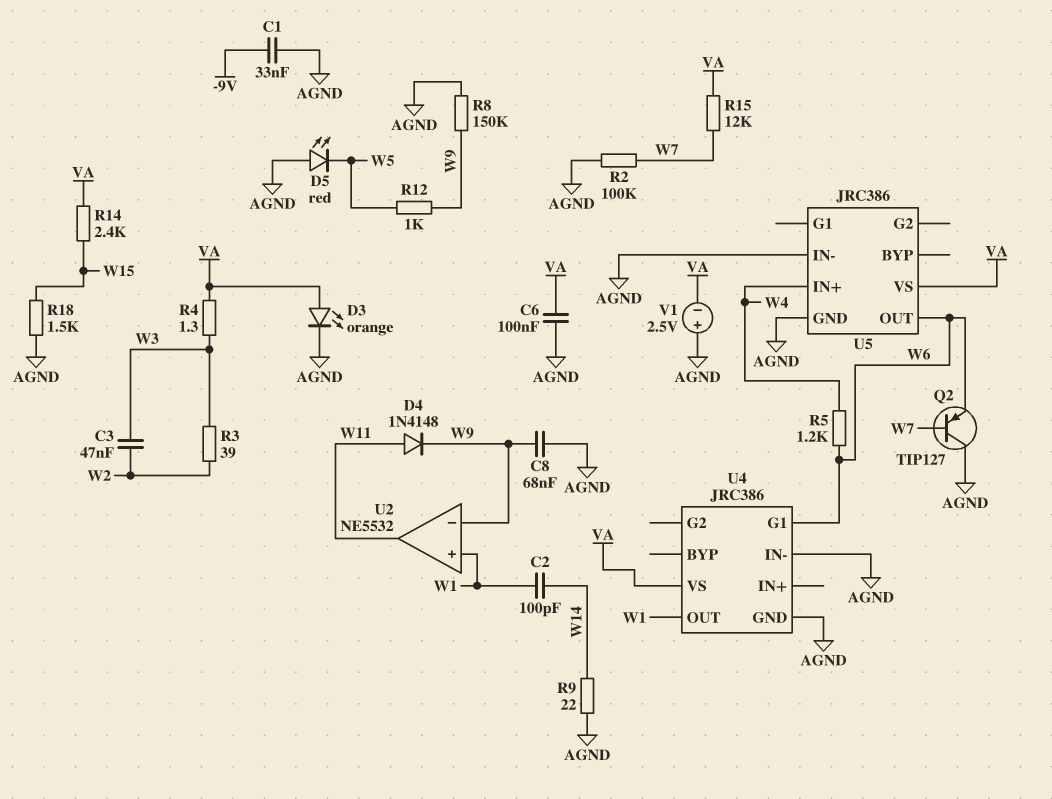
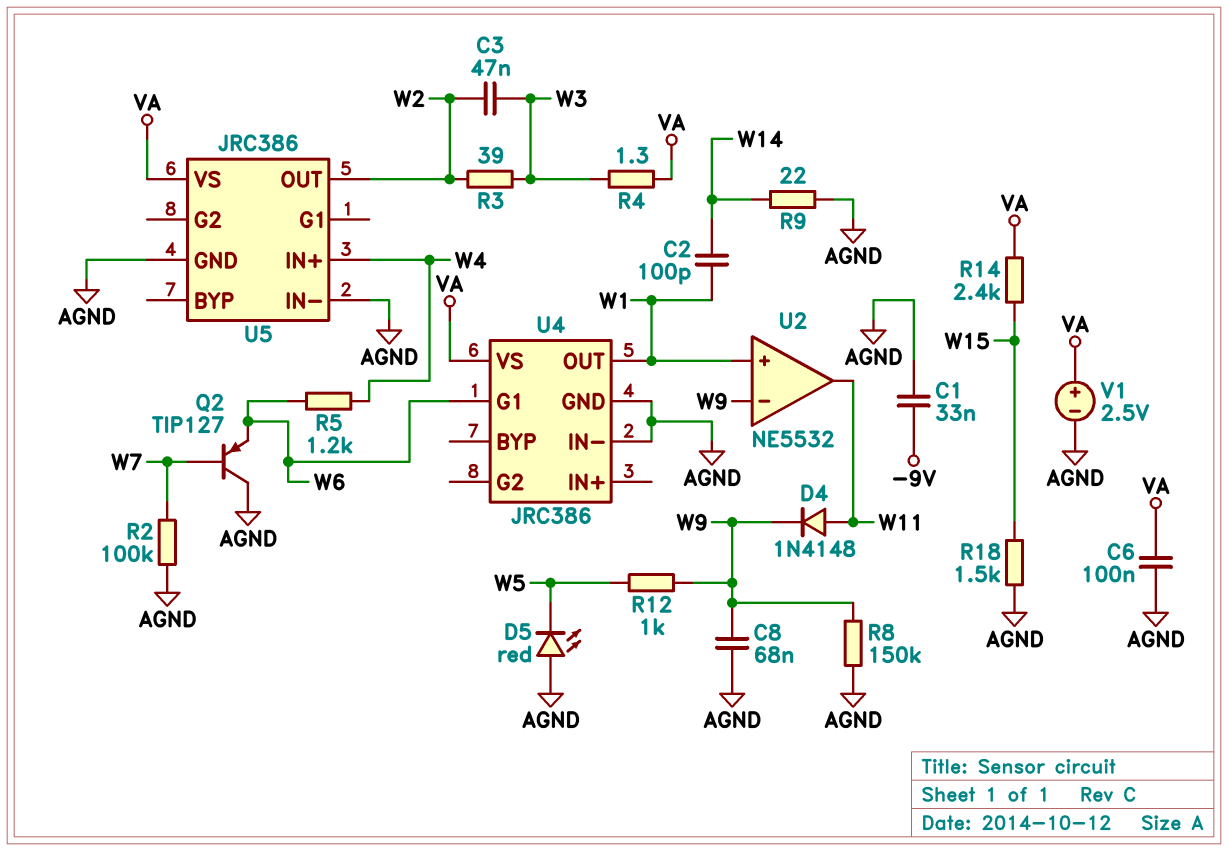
D3: LED orange (A VA, K AGND) -> none
R15: 12k (VA, W7) -> none
U5 pin OUT: W6 -> W2
V1: 2.5V (plus AGND, minus VA) -> 2.5V (plus VA, minus AGND)

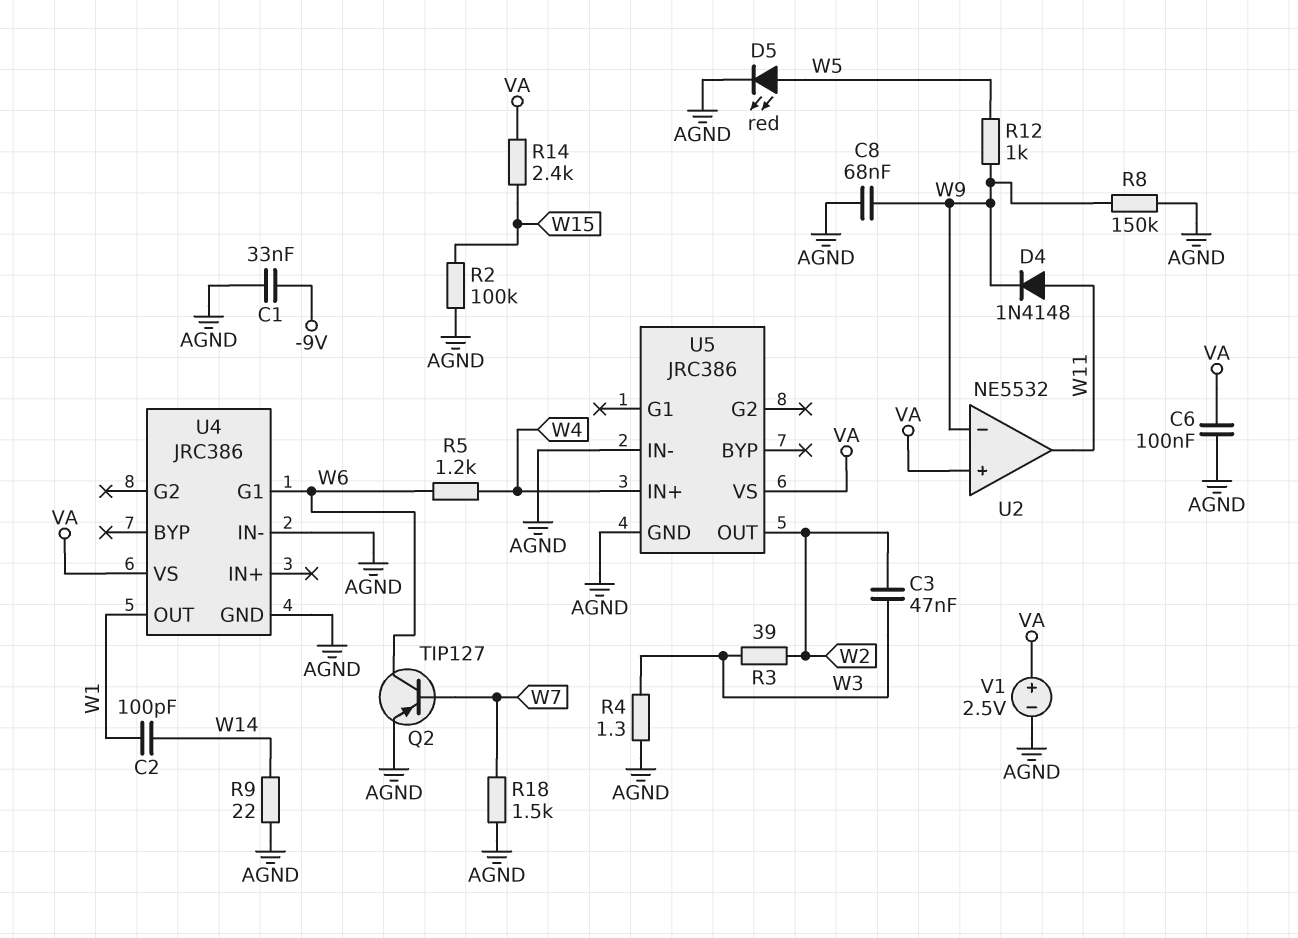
D5: LED red (A AGND, K W5) -> LED red (A W5, K AGND)
Q2: PNP TIP127 (B W7, C AGND, E W6) -> PNP TIP127 (B W7, C W6, E AGND)
R2: 100k (AGND, W7) -> 100k (AGND, W15)
R4: 1.3 (VA, W3) -> 1.3 (AGND, W3)
R18: 1.5k (AGND, W15) -> 1.5k (AGND, W7)
U2 pin in+: W1 -> VA

